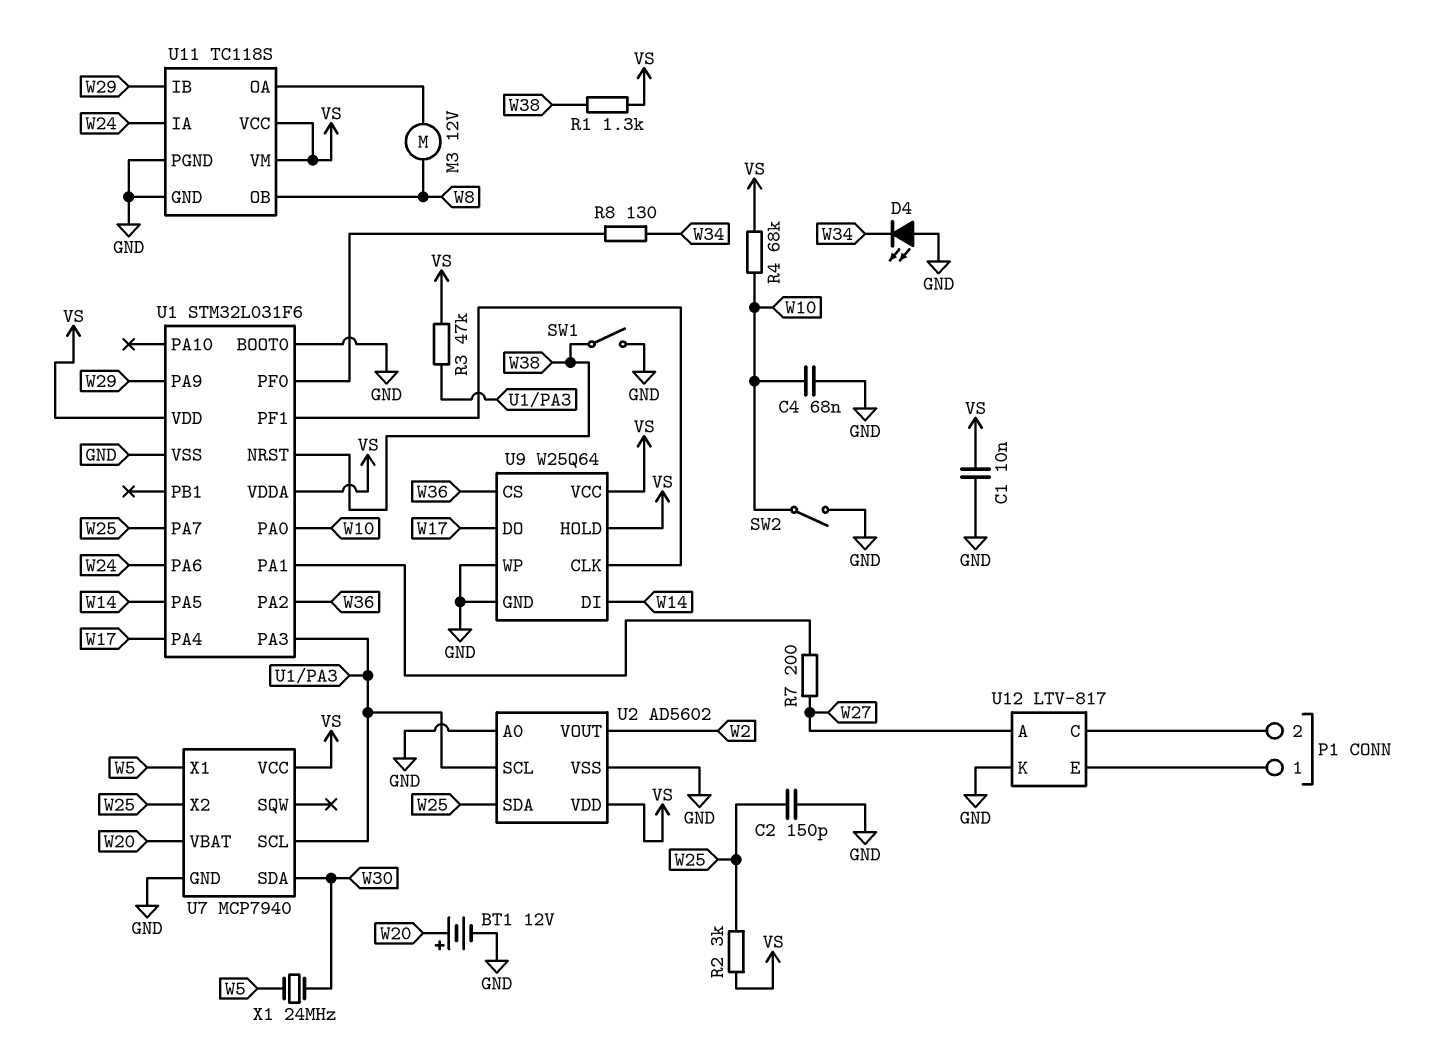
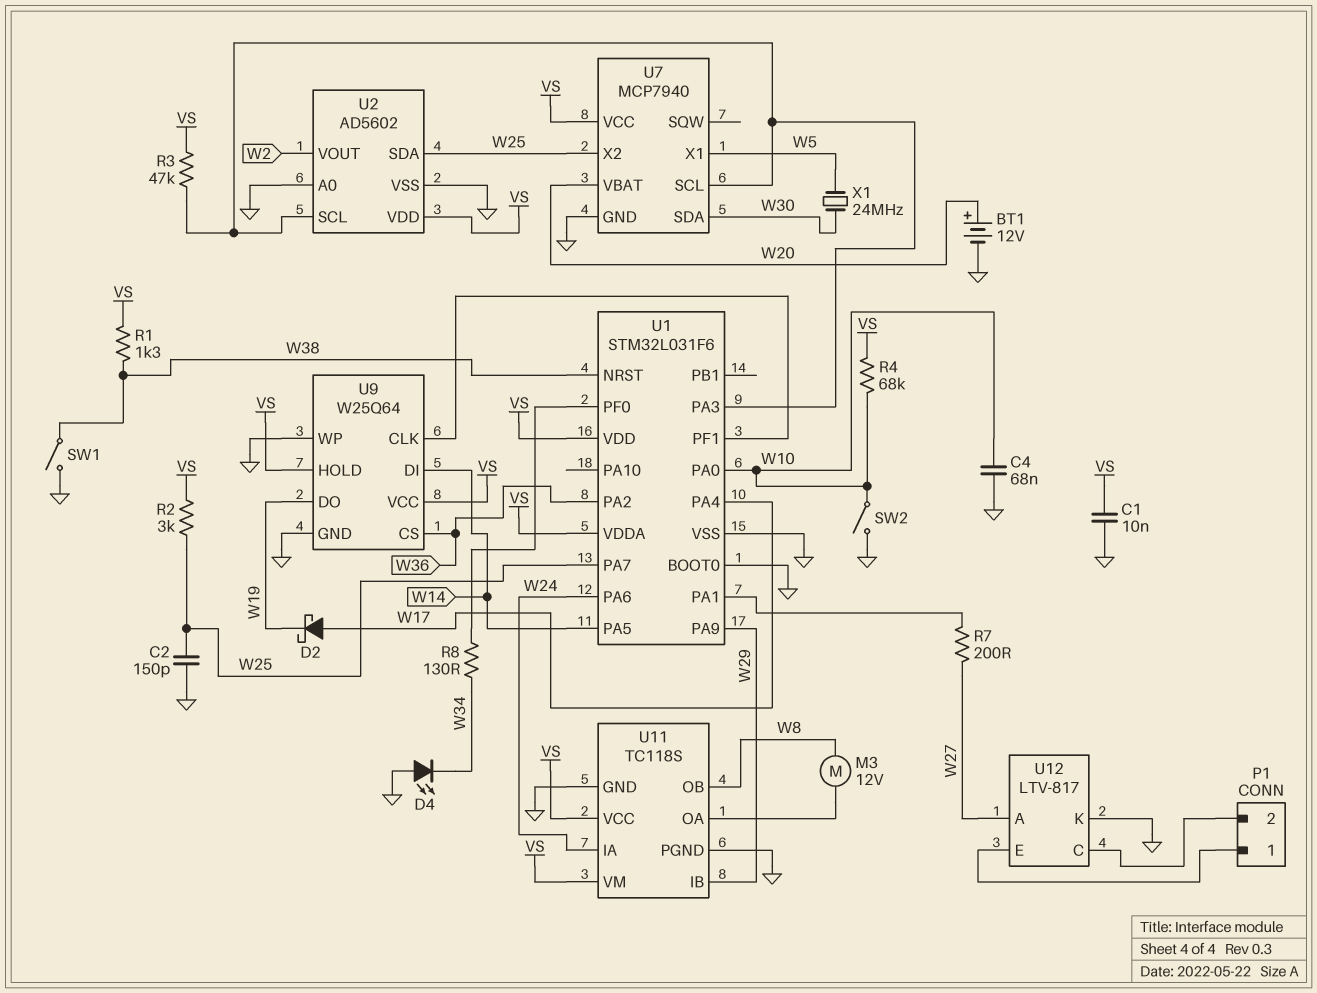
D2: none -> schottky (A W17, K W19)
U9 pin DO: W17 -> W19

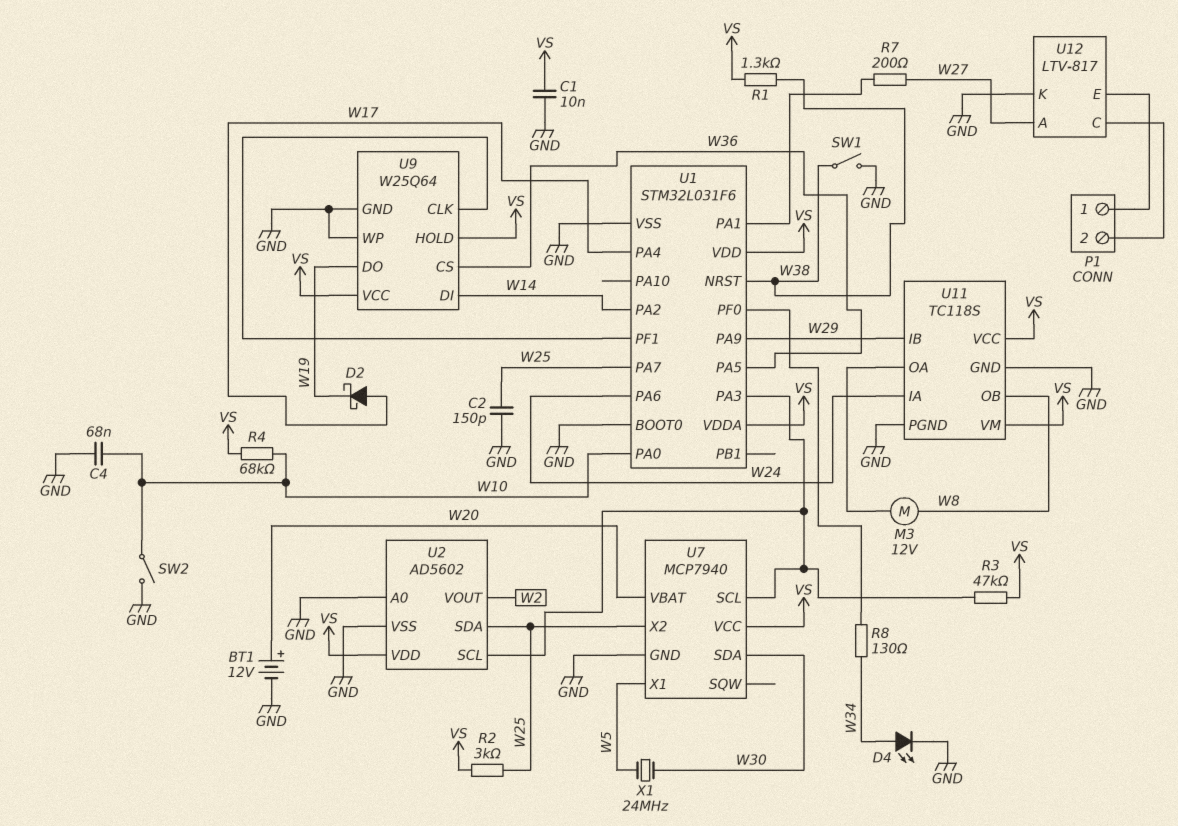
D4: LED (A GND, K W34) -> LED (A W34, K GND)
U1 pin PA2: W36 -> W14
U1 pin PA5: W14 -> W36

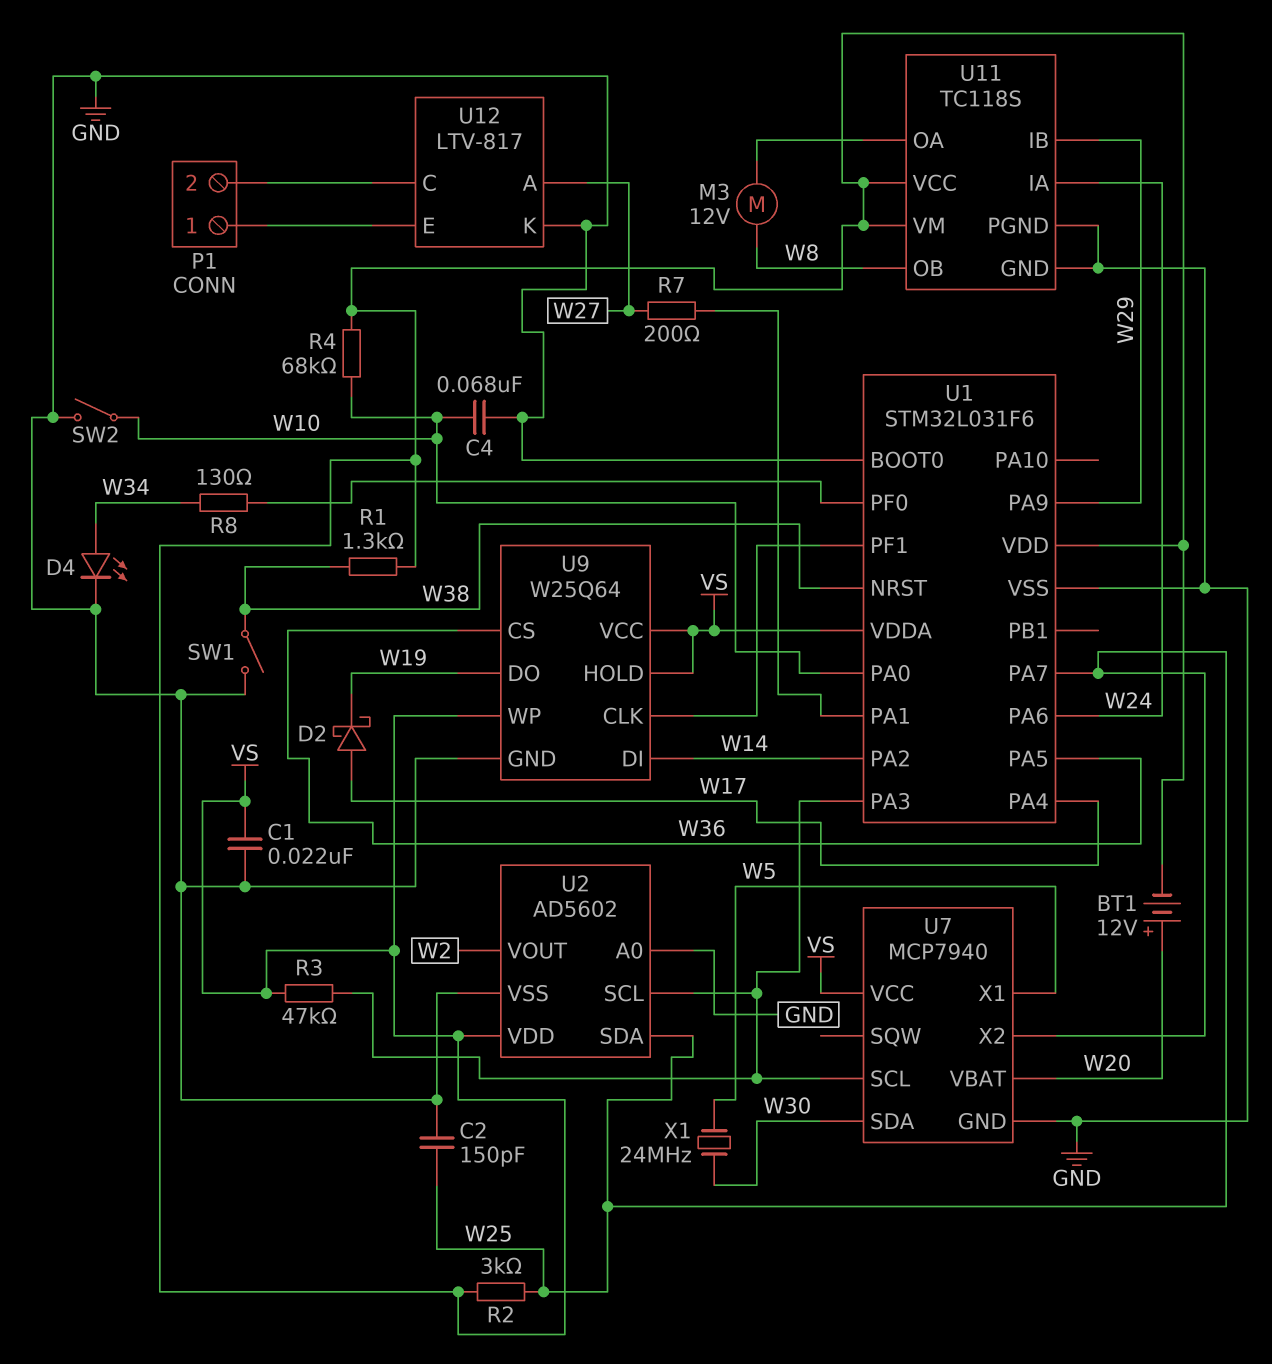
BT1: 12V (plus W20, minus GND) -> 12V (plus W20, minus VS)
C1: 10nF (GND, VS) -> 22nF (GND, VS)
U9 pin WP: GND -> VS

